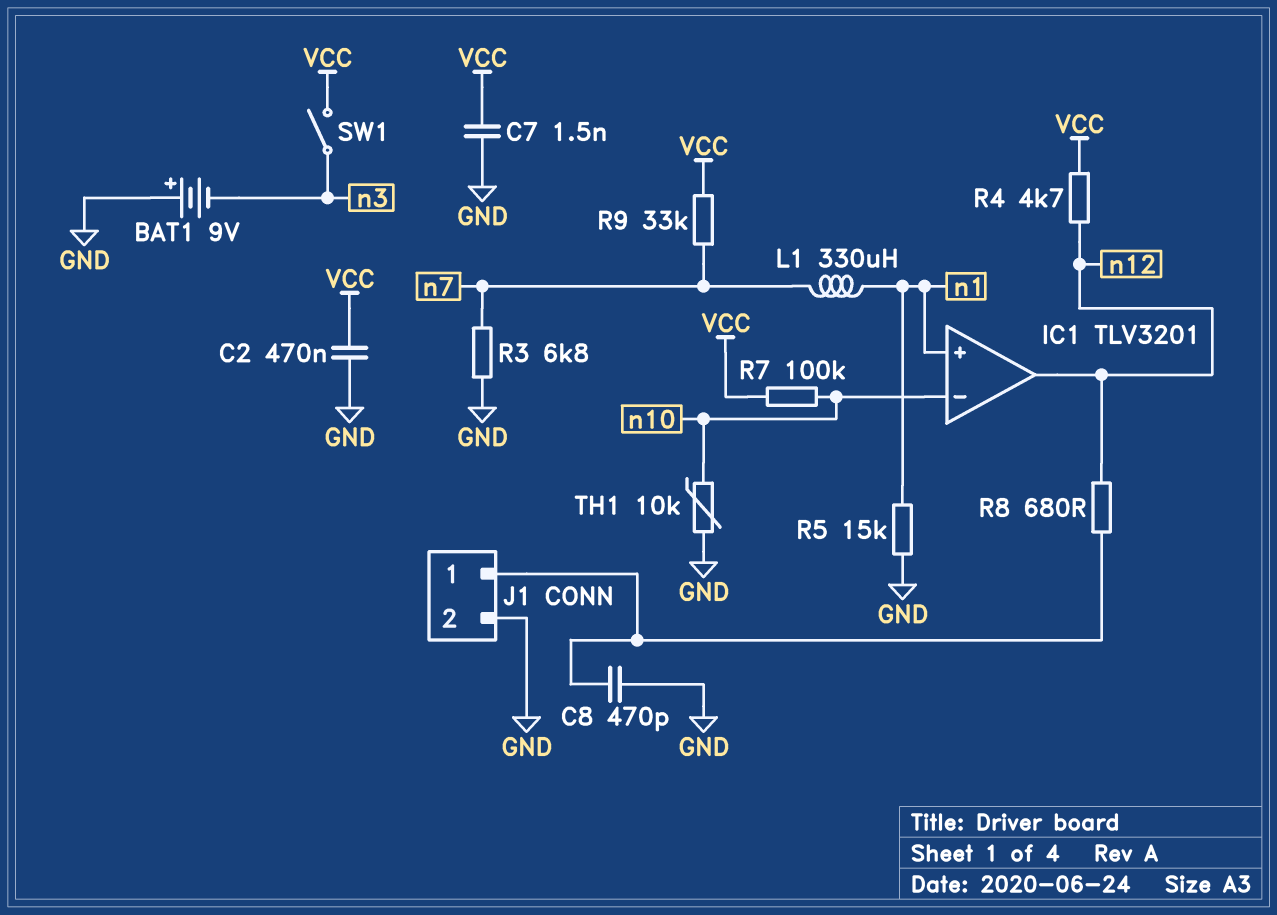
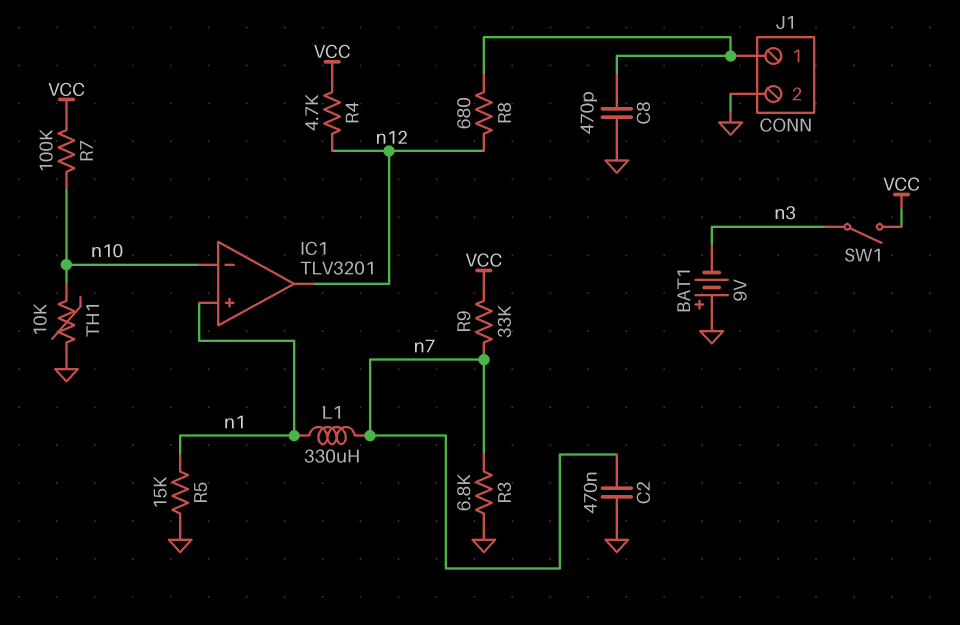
C2: 470nF (GND, VCC) -> 470nF (GND, n7)
C7: 1.5nF (GND, VCC) -> none

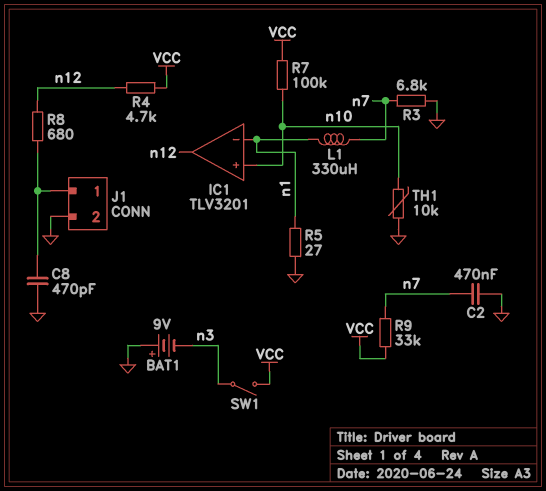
IC1 pin in+: n1 -> n10
IC1 pin in-: n10 -> n1
R5: 15k (GND, n1) -> 27 (GND, n1)

